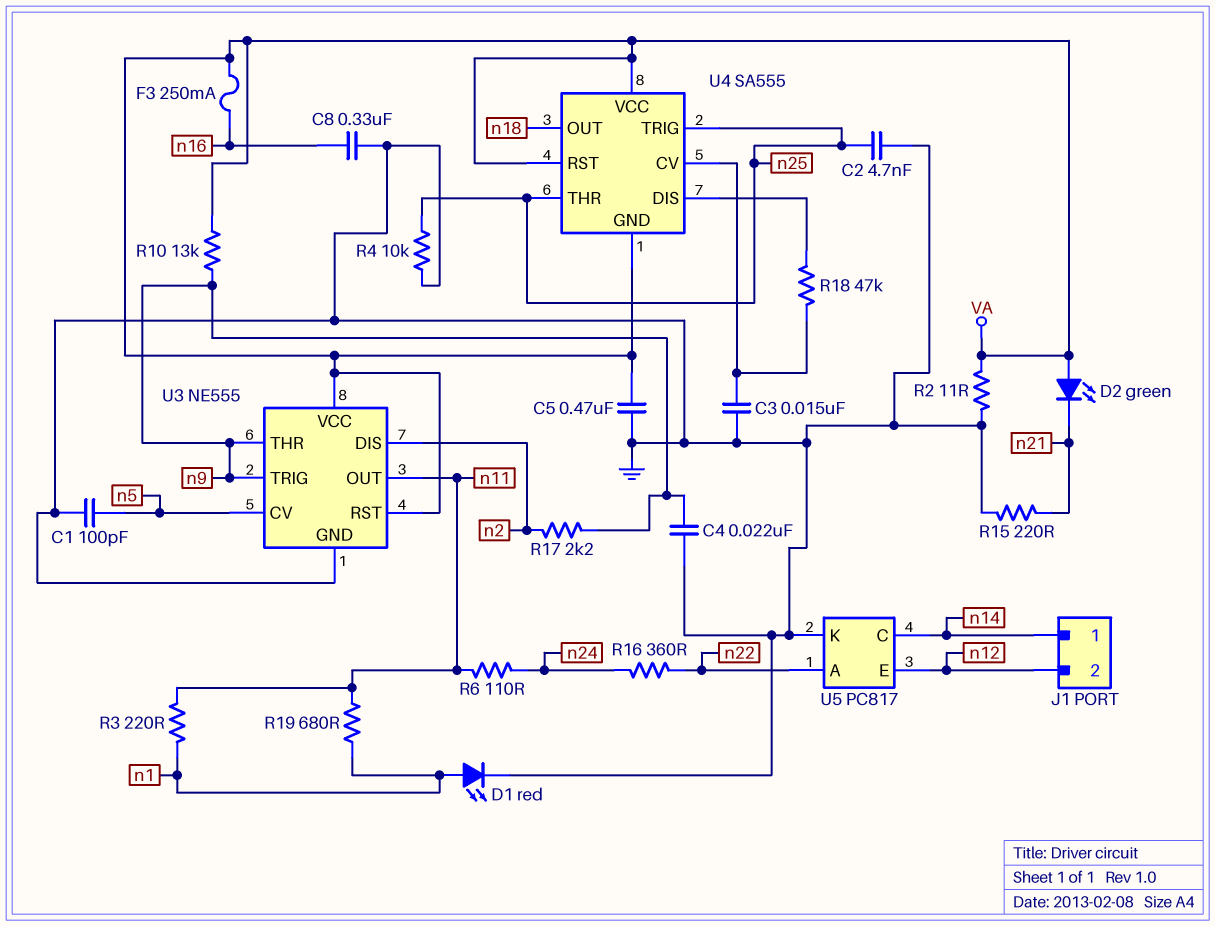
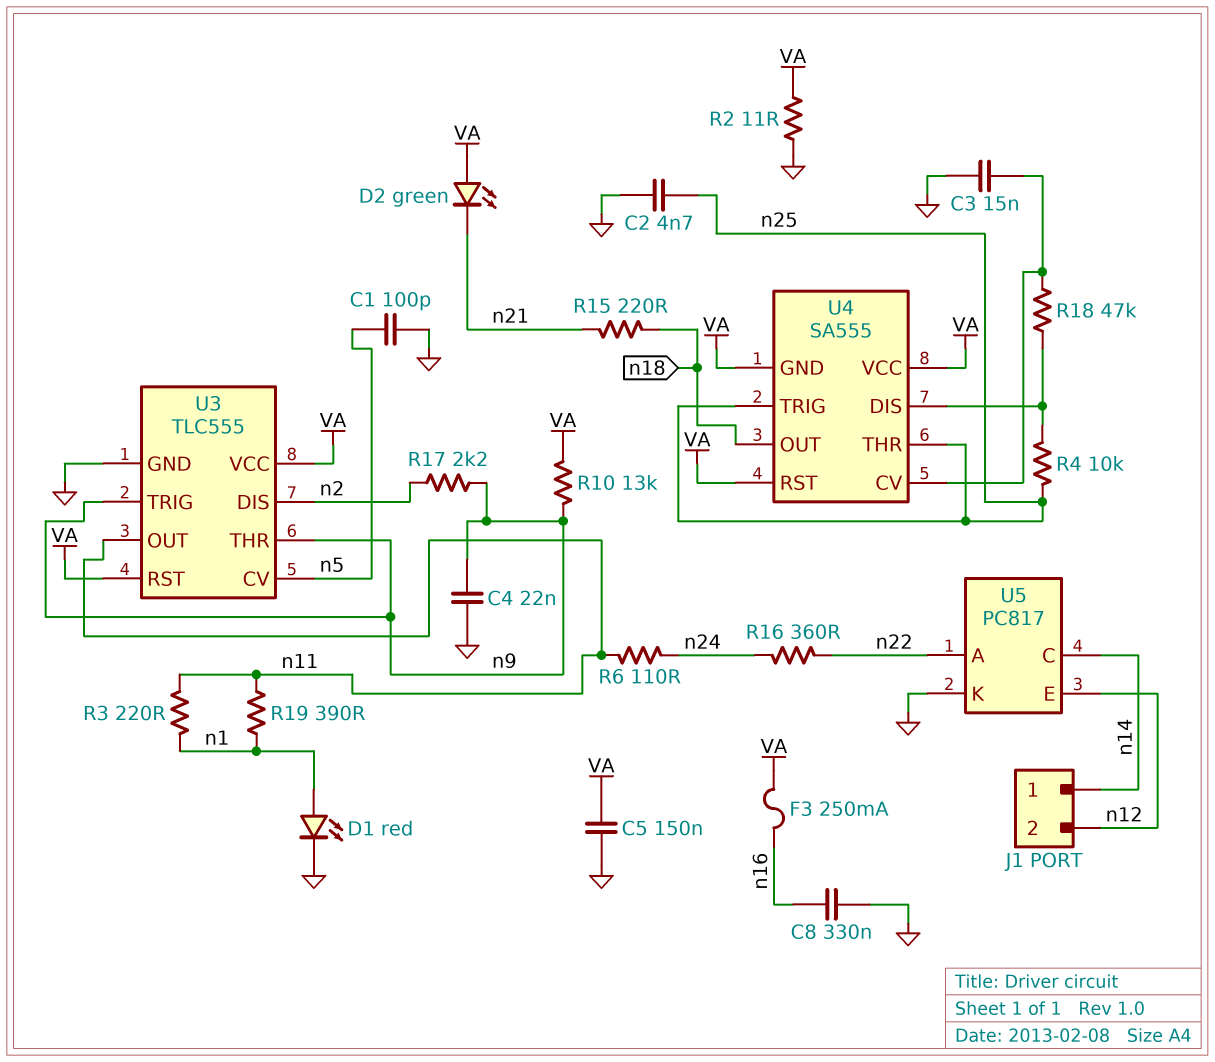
C5: 470nF (GND, VA) -> 150nF (GND, VA)
R4: 10k (GND, n25) -> 10k (U4/DIS, n25)
R15: 220 (GND, n21) -> 220 (n18, n21)
R19: 680 (n1, n11) -> 390 (n1, n11)
U3: NE555 -> TLC555

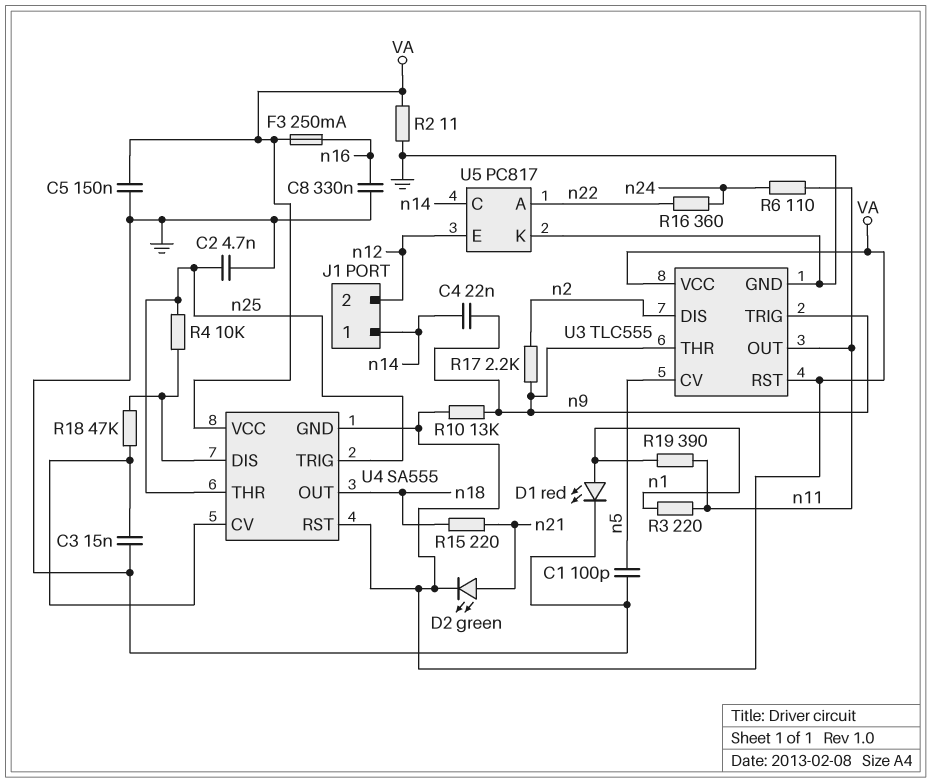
C4: 22nF (GND, n9) -> 22nF (n9, n14)
D2: LED green (A VA, K n21) -> LED green (A n21, K VA)

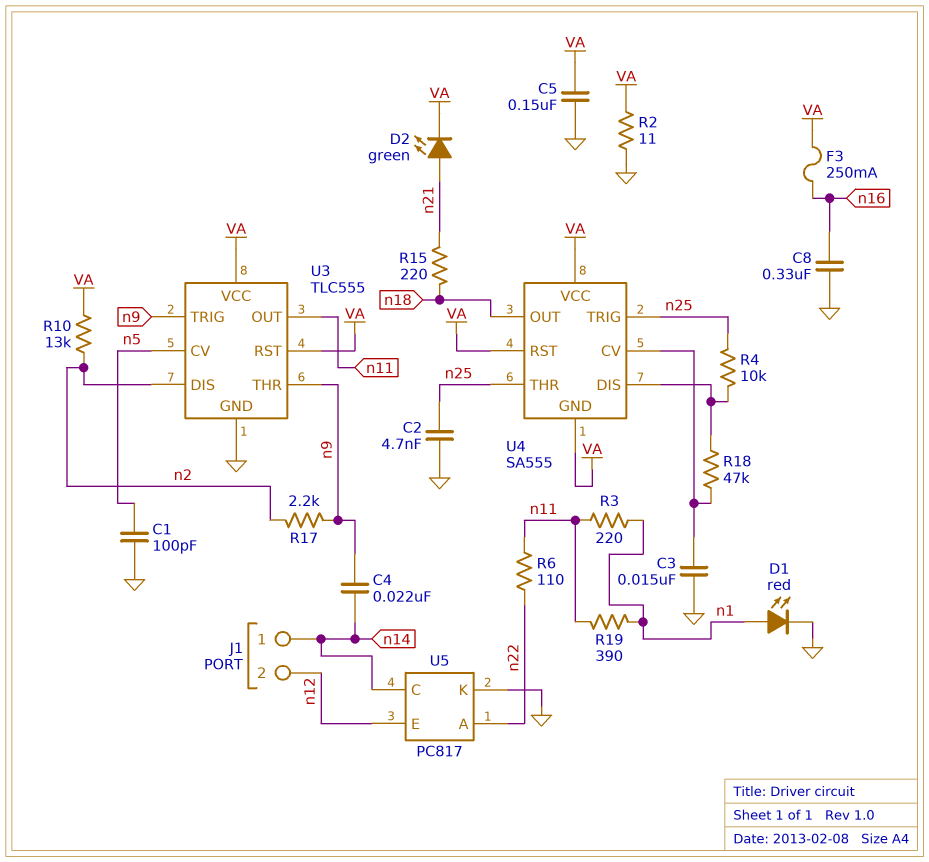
R6: 110 (n11, n24) -> 110 (n11, n22)
R10: 13k (VA, n9) -> 13k (VA, n2)
R16: 360 (n22, n24) -> none

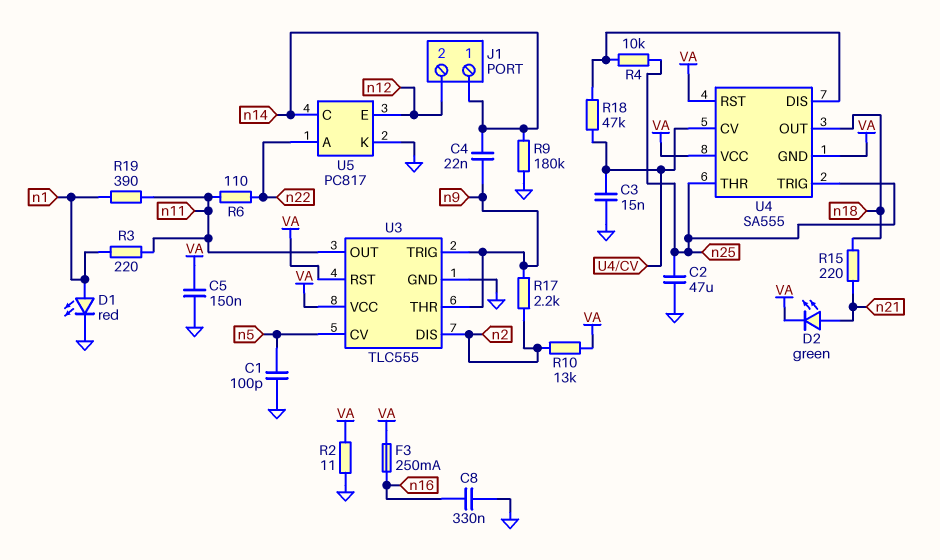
C2: 4.7nF (GND, n25) -> 47uF (GND, n25)
R9: none -> 180k (GND, n14)

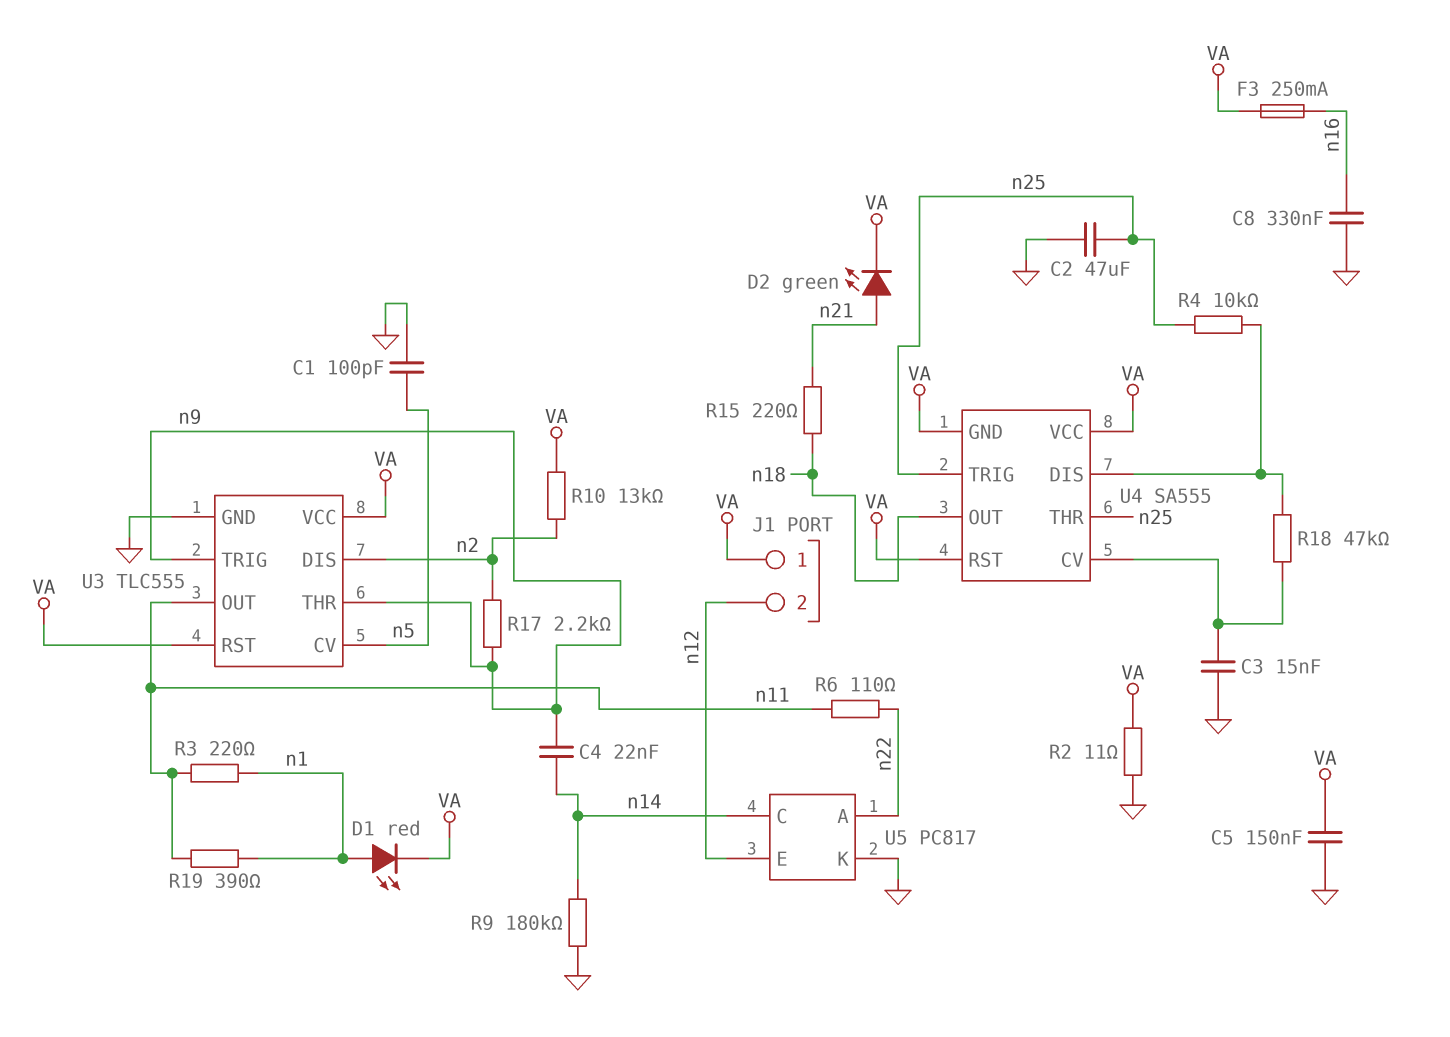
D1: LED red (A n1, K GND) -> LED red (A n1, K VA)
J1 pin 1: n14 -> VA

